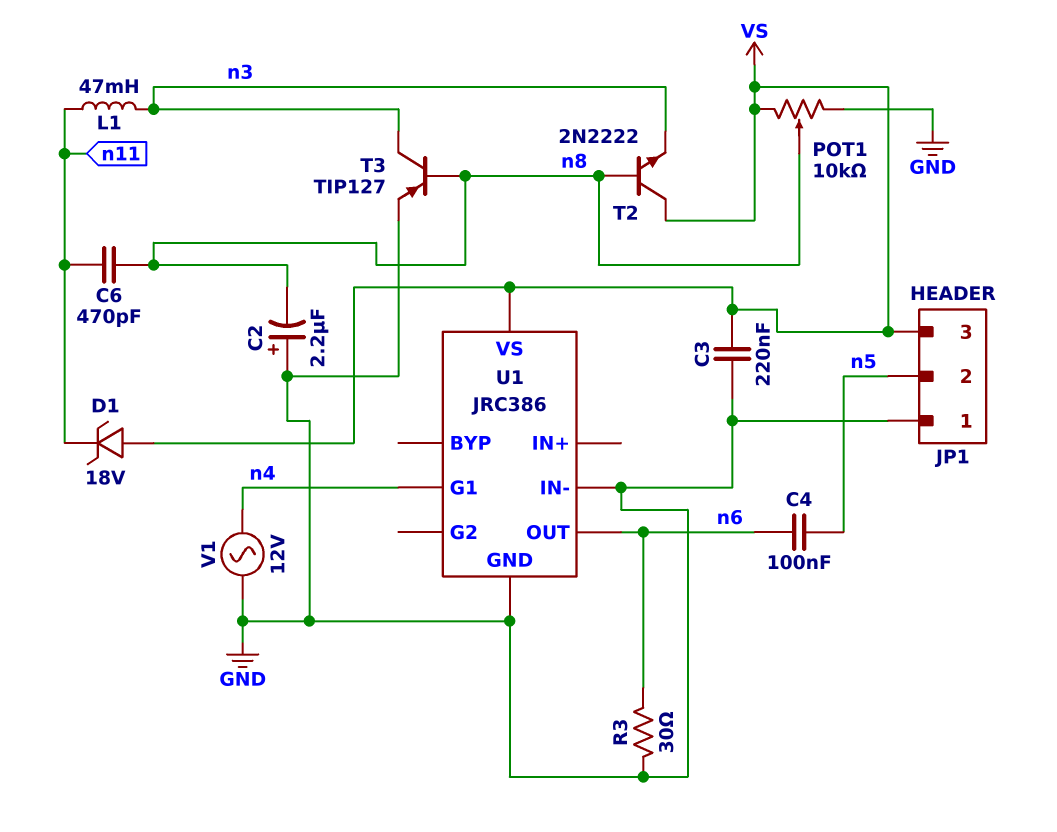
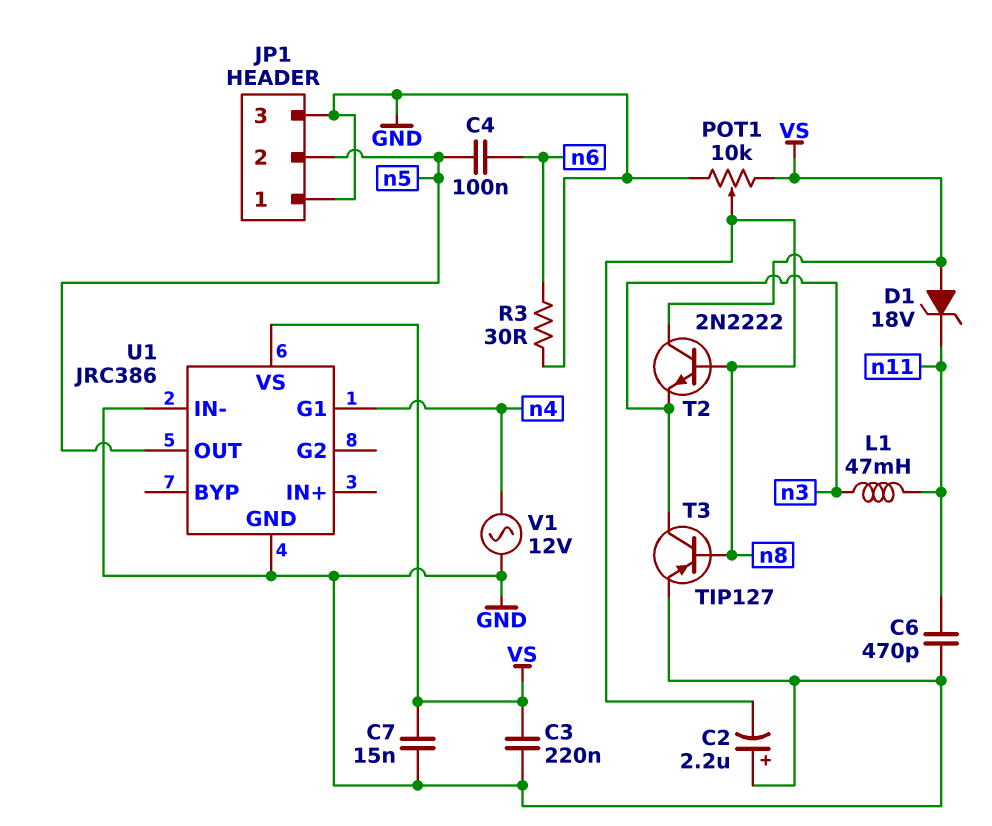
C6: 470pF (n8, n11) -> 470pF (GND, n11)
C7: none -> 15nF (GND, VS)
JP1 pin 3: VS -> GND
U1 pin OUT: n6 -> n5

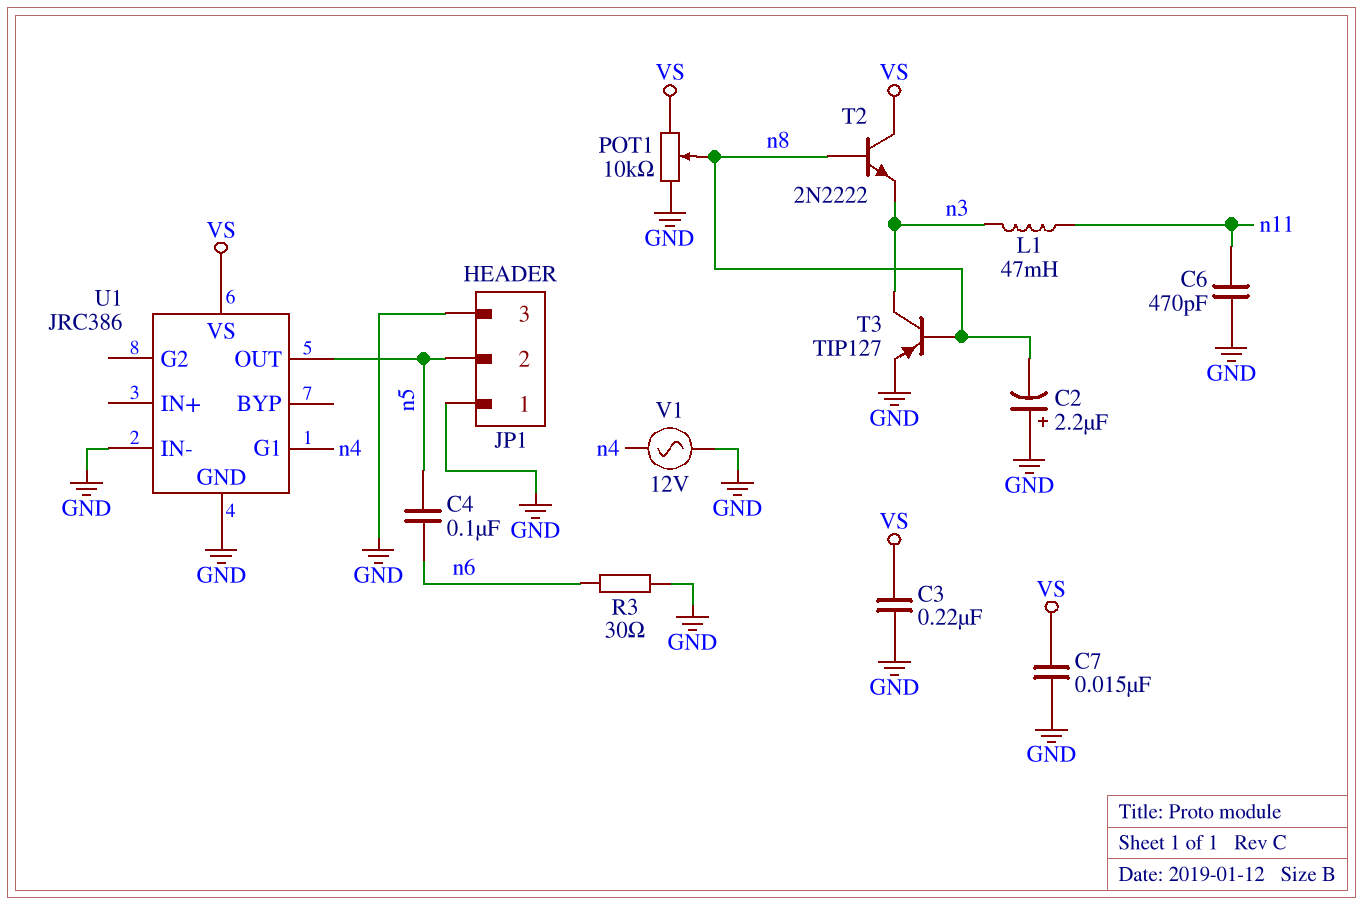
D1: zener 18V (A VS, K n11) -> none

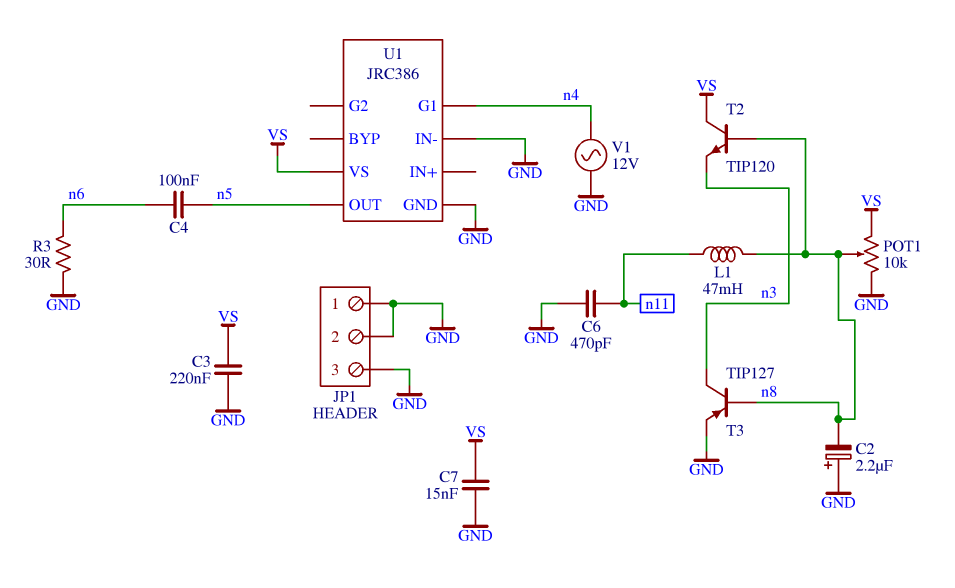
JP1 pin 2: n5 -> GND
L1: 47mH (n3, n11) -> 47mH (n8, n11)
T2: NPN 2N2222 (B n8, C VS, E n3) -> NPN TIP120 (B n8, C VS, E n3)

